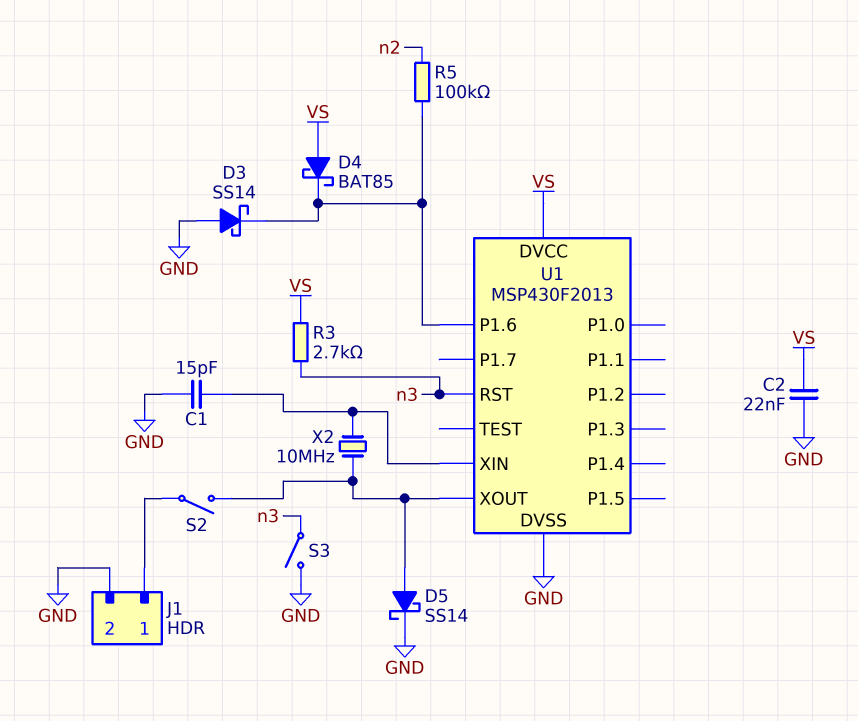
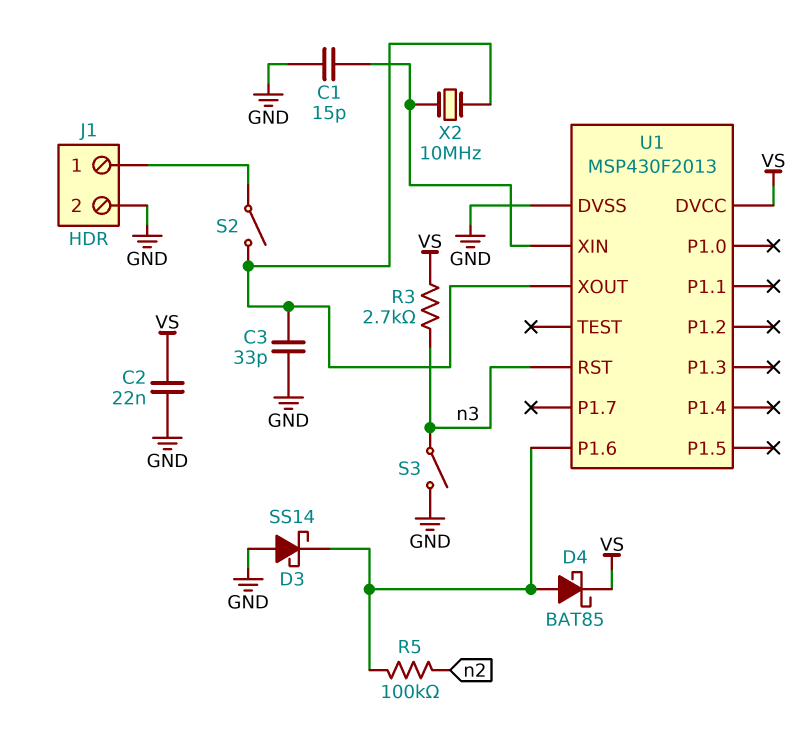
C3: none -> 33pF (GND, U1/XOUT)
D4: schottky BAT85 (A VS, K U1/P1.6) -> schottky BAT85 (A U1/P1.6, K VS)
D5: schottky SS14 (A U1/XOUT, K GND) -> none

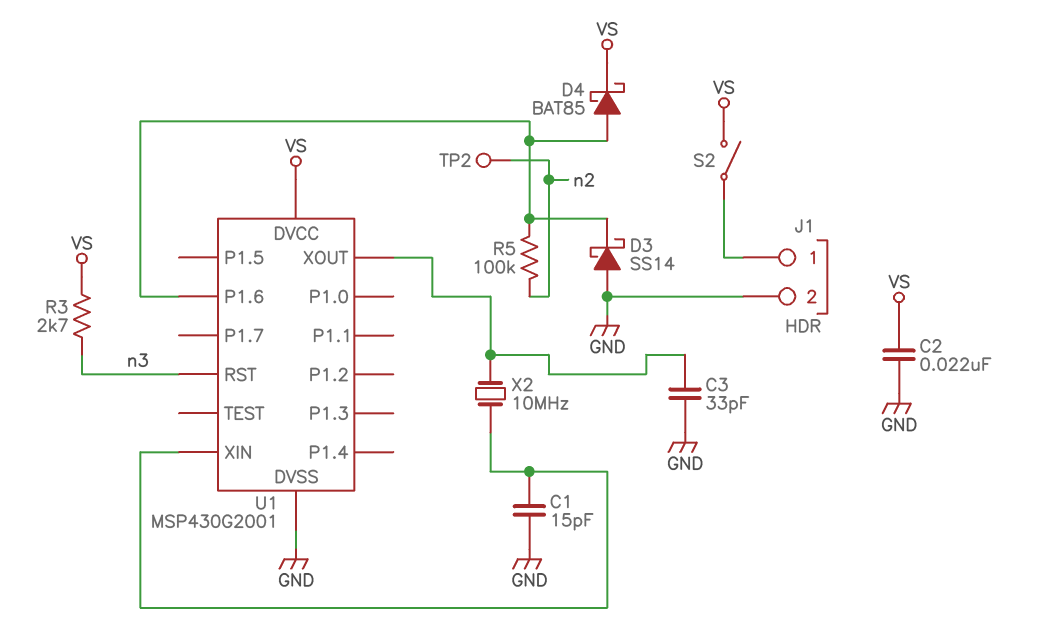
S2: switch (J1/1, U1/XOUT) -> switch (J1/1, VS)
S3: switch (GND, n3) -> none
TP2: none -> test point (n2)
U1: MSP430F2013 -> MSP430G2001

